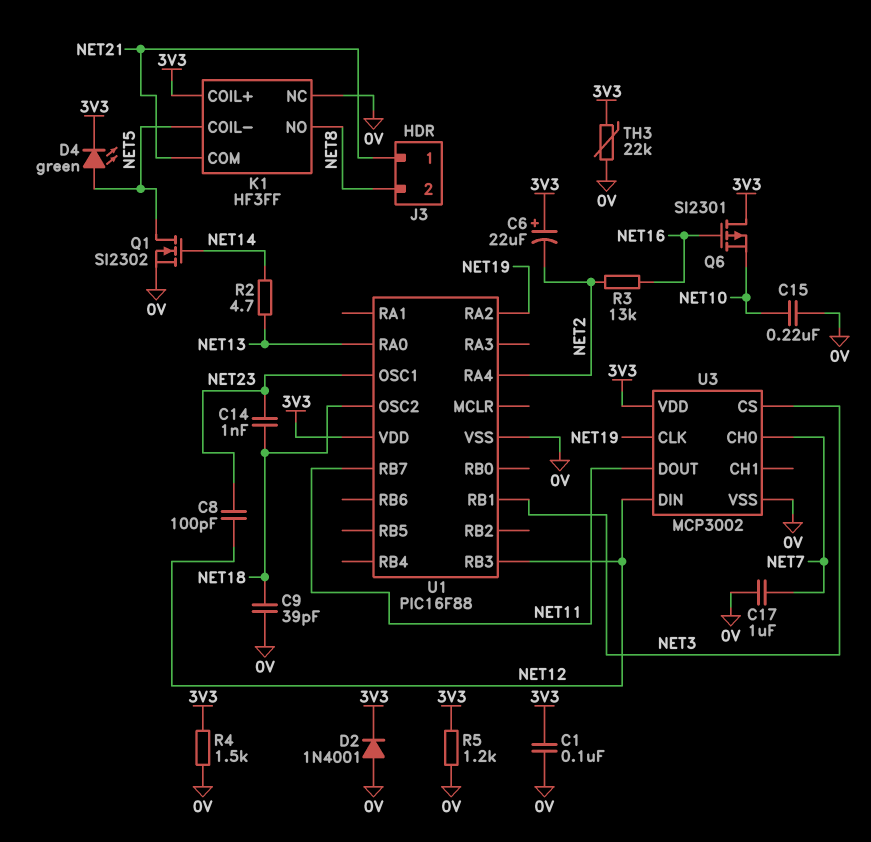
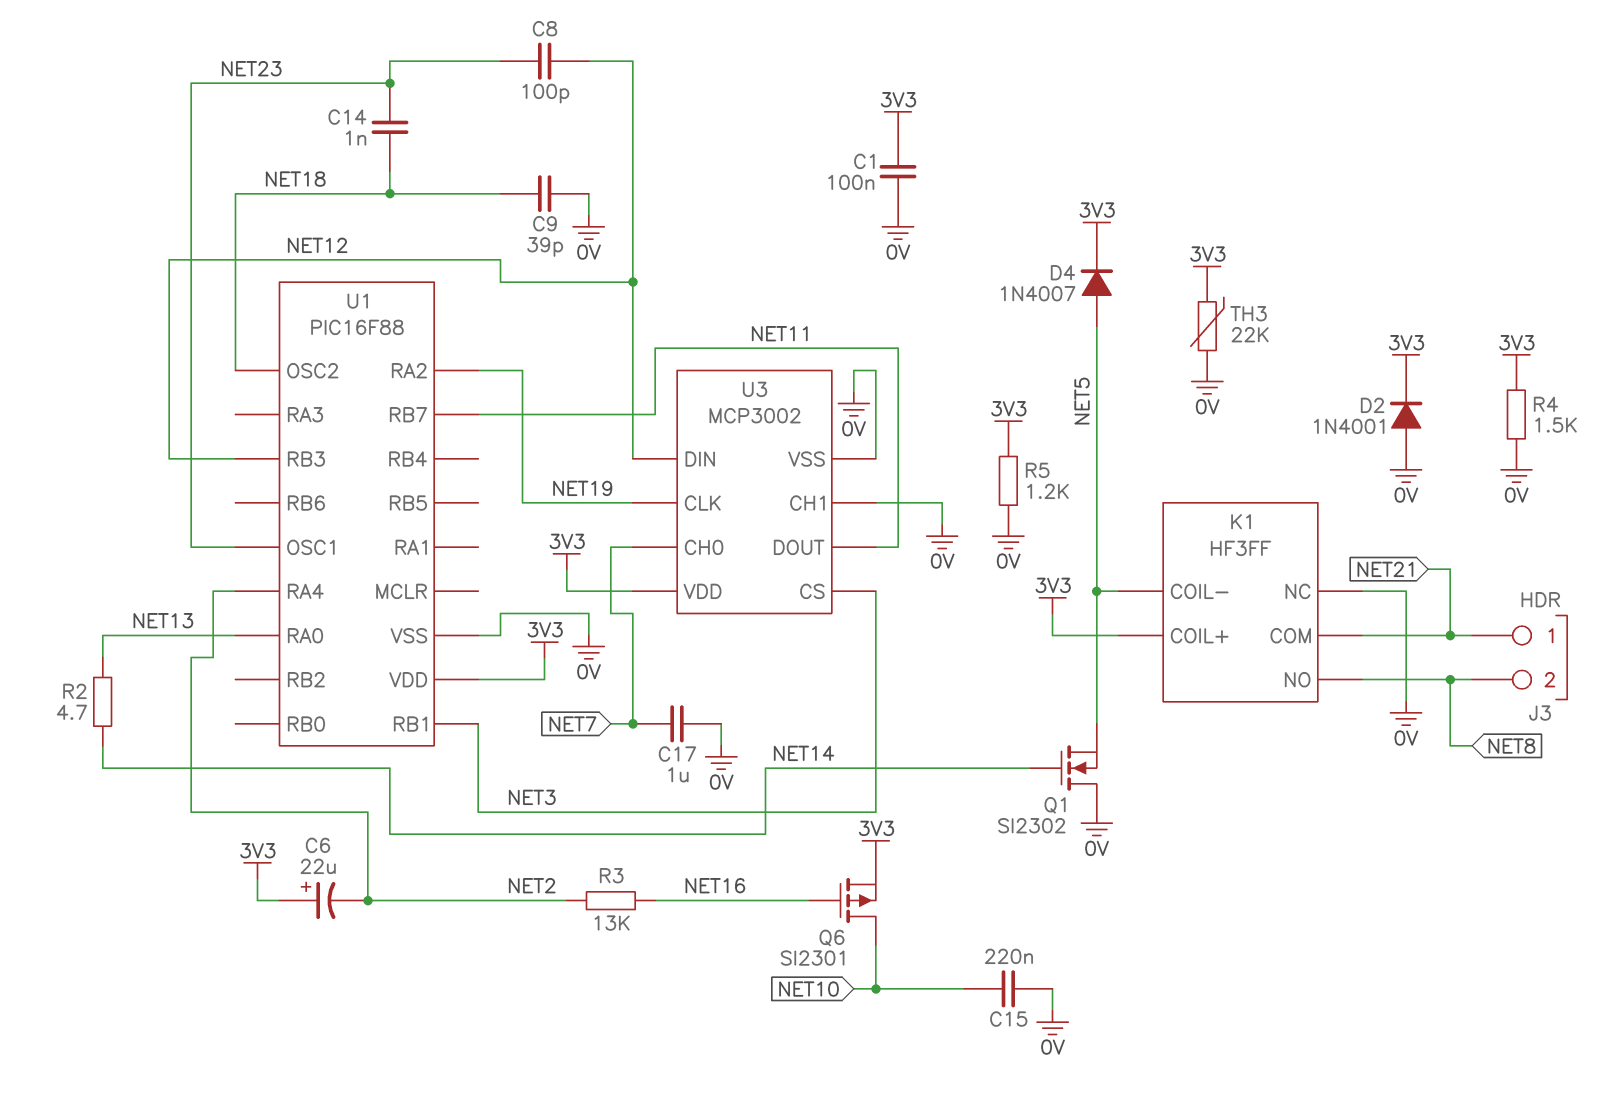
D4: LED green (A NET5, K 3V3) -> diode 1N4007 (A NET5, K 3V3)
Q1: NMOS SI2302 (G NET14, D NET5, S 0V) -> NMOS SI2302 (G NET14, D 0V, S NET5)
Q6: PMOS SI2301 (G NET16, D 3V3, S NET10) -> PMOS SI2301 (G NET16, D NET10, S 3V3)
U3 pin CH1: none -> 0V

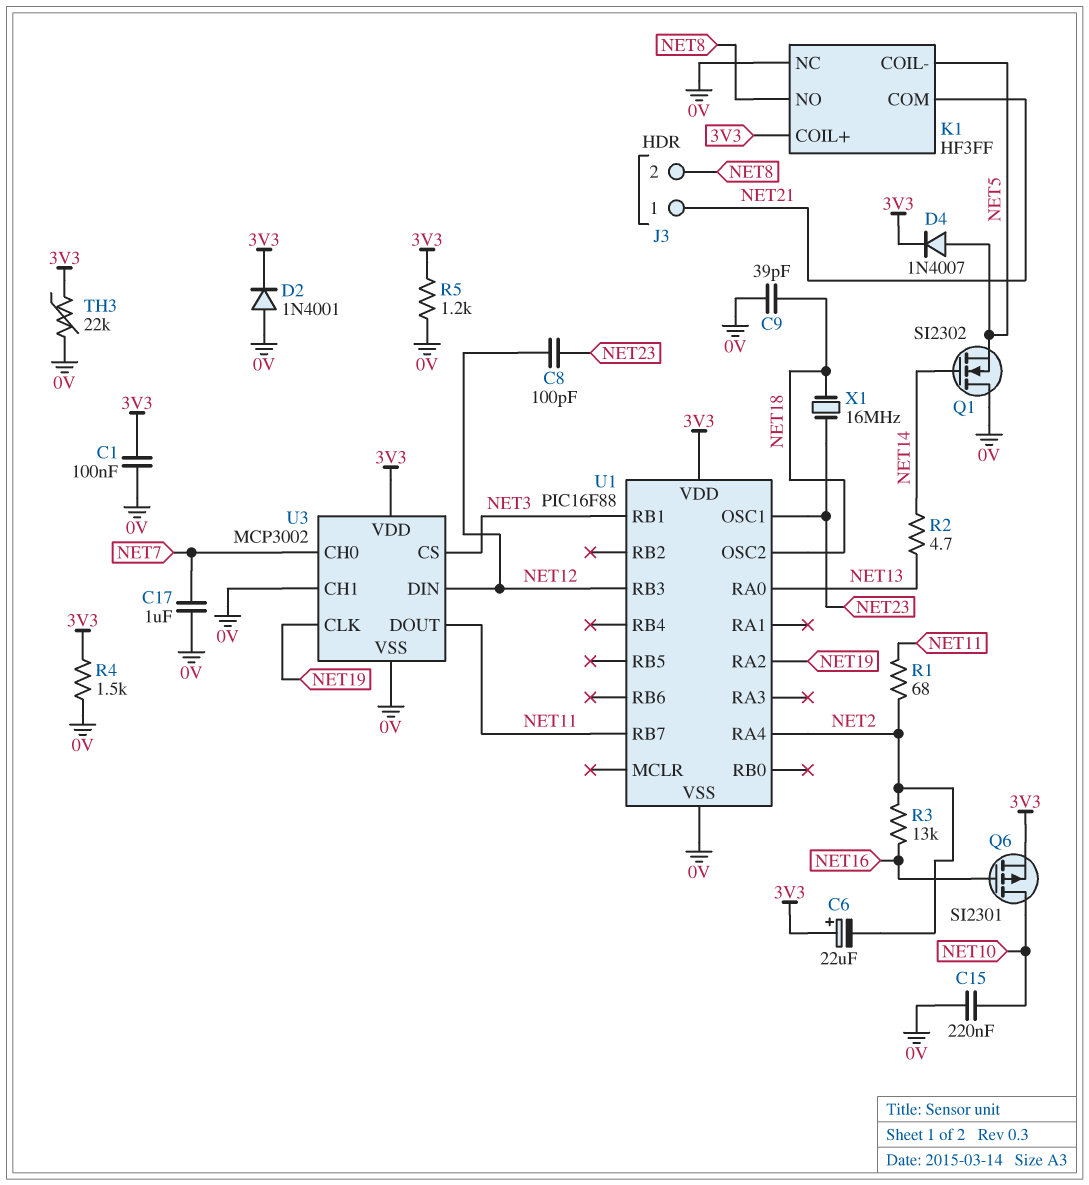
C14: 1nF (NET18, NET23) -> none
R1: none -> 68 (NET2, NET11)
X1: none -> 16MHz (NET18, NET23)

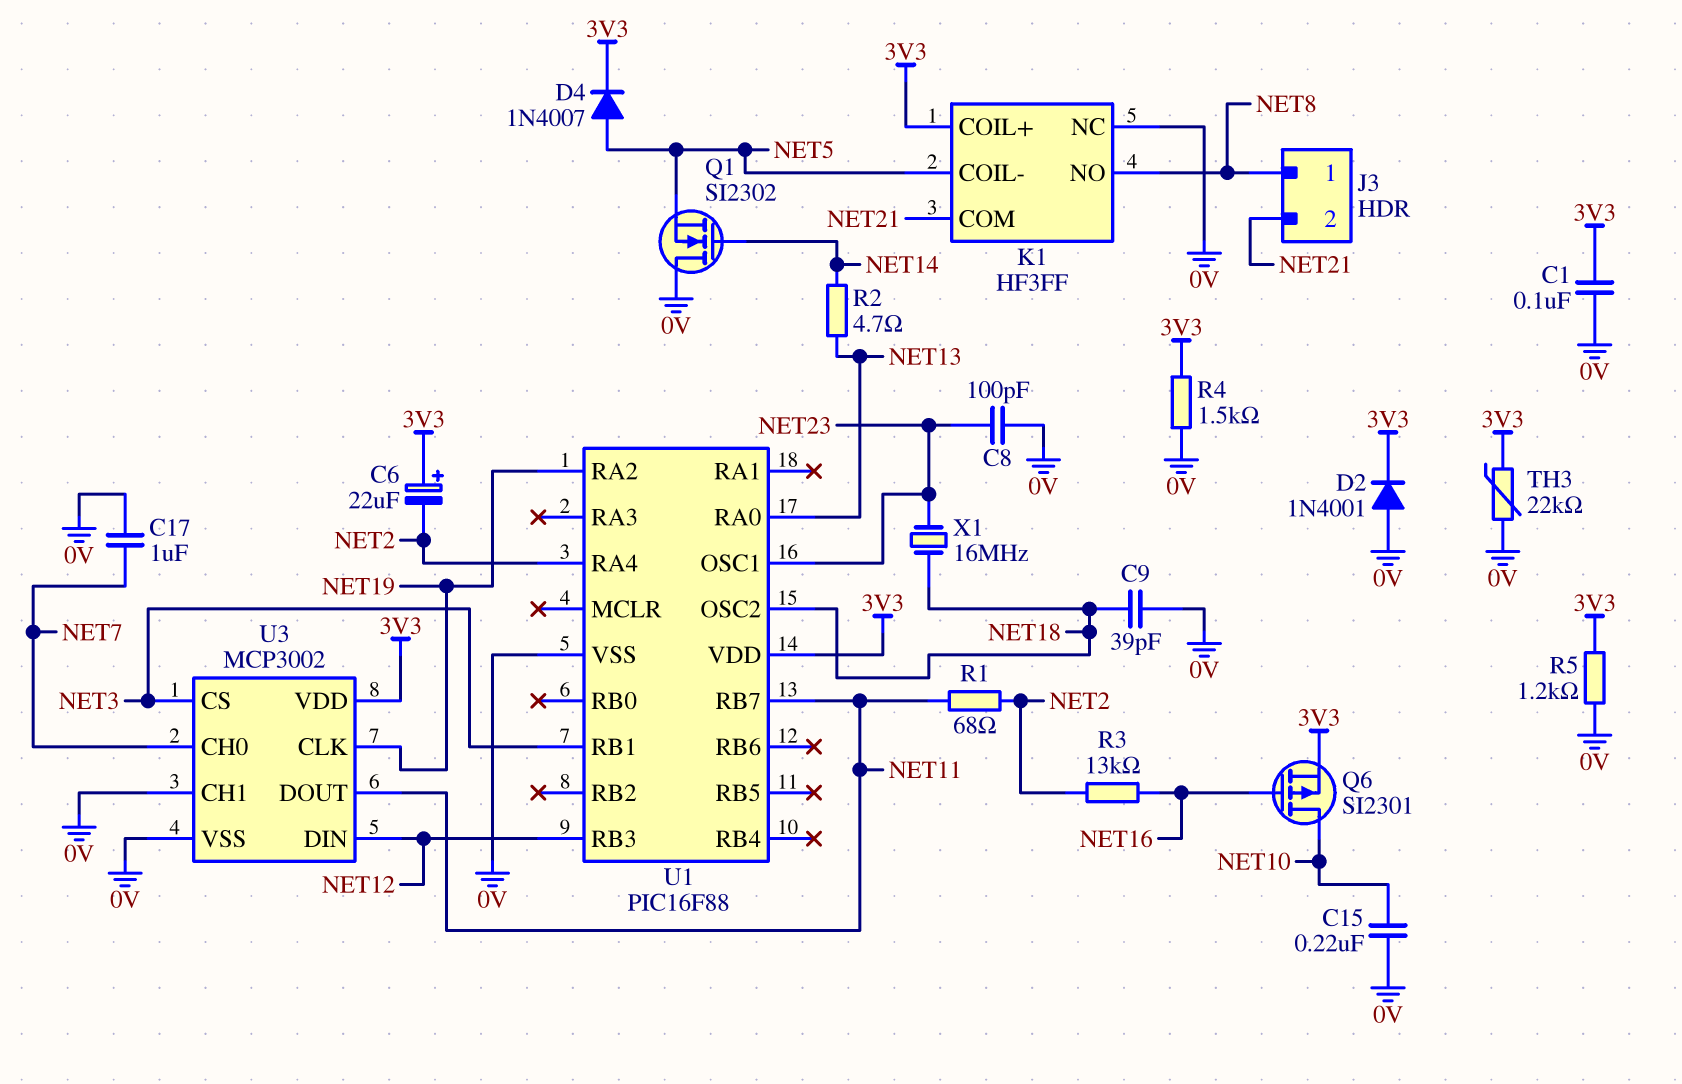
C8: 100pF (NET12, NET23) -> 100pF (0V, NET23)
J3 pin 1: NET21 -> NET8
J3 pin 2: NET8 -> NET21

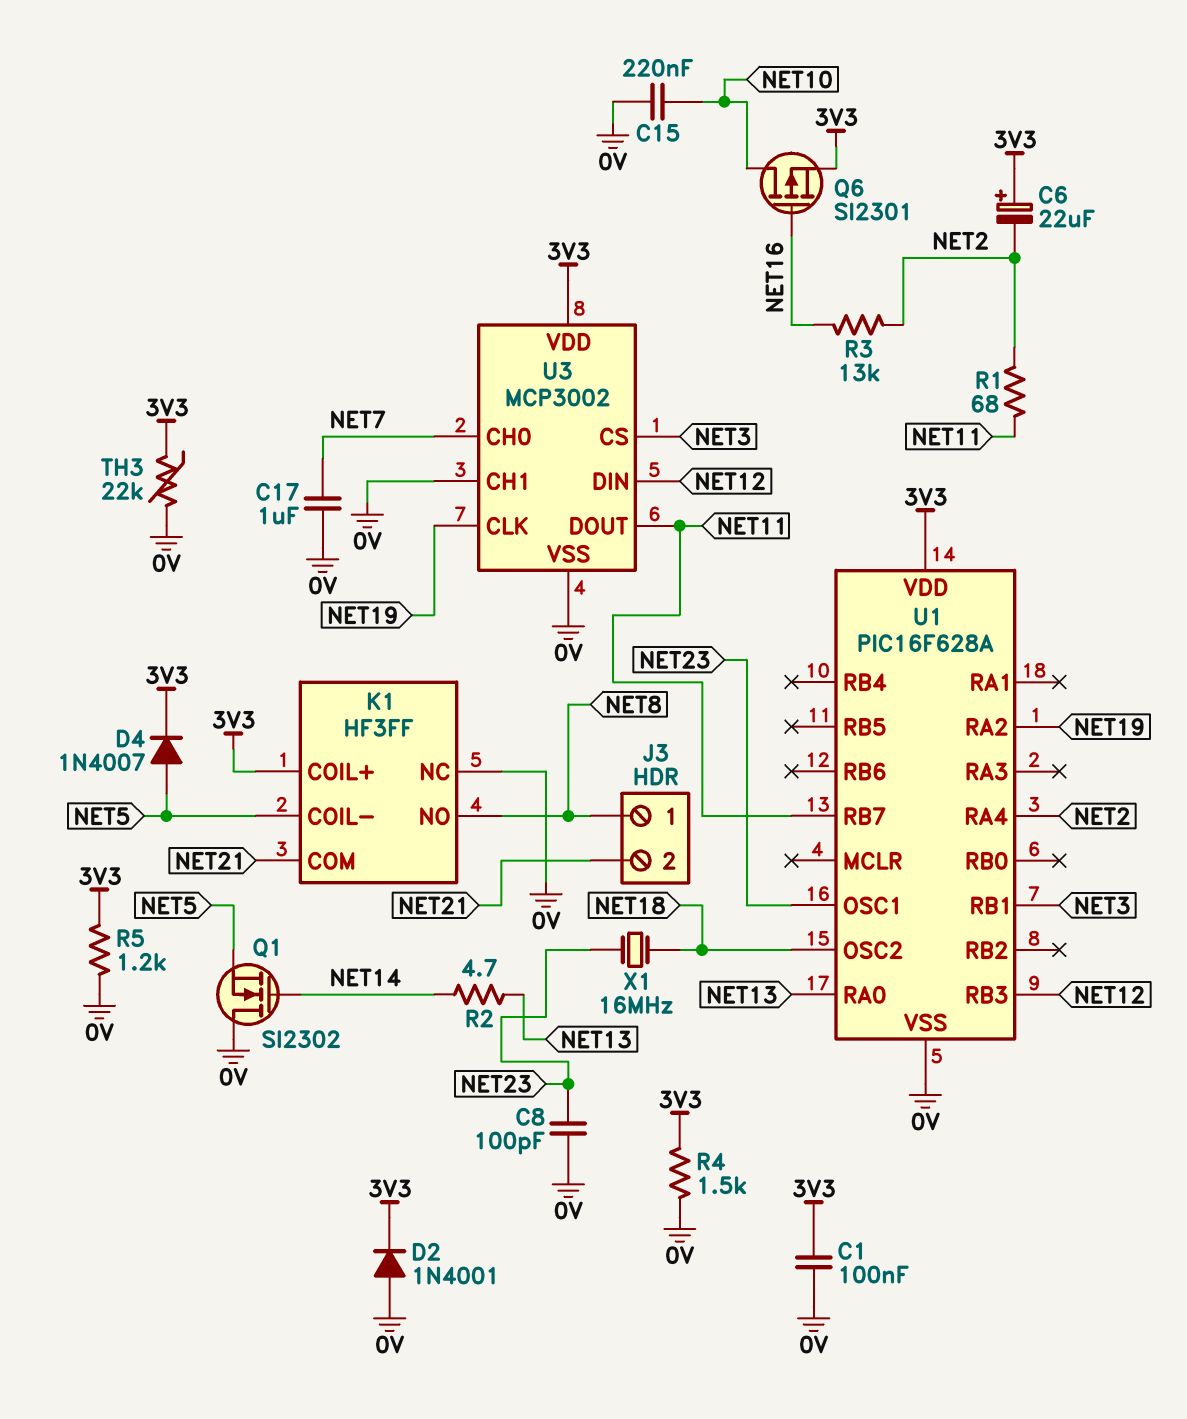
C9: 39pF (0V, NET18) -> none
U1: PIC16F88 -> PIC16F628A

